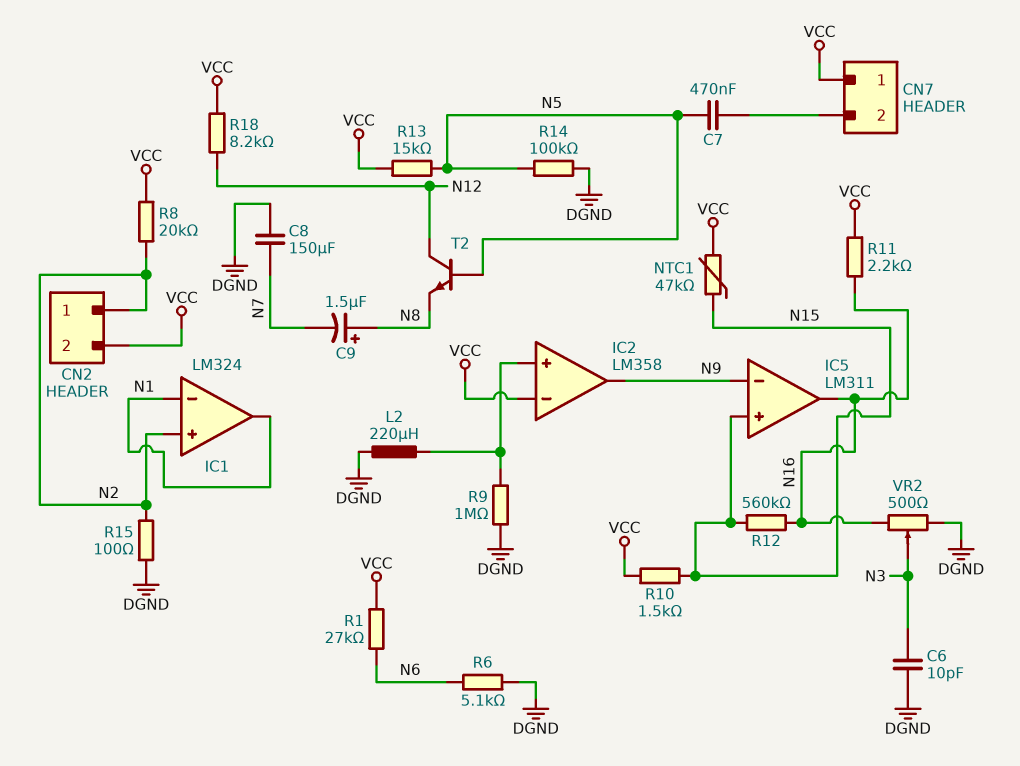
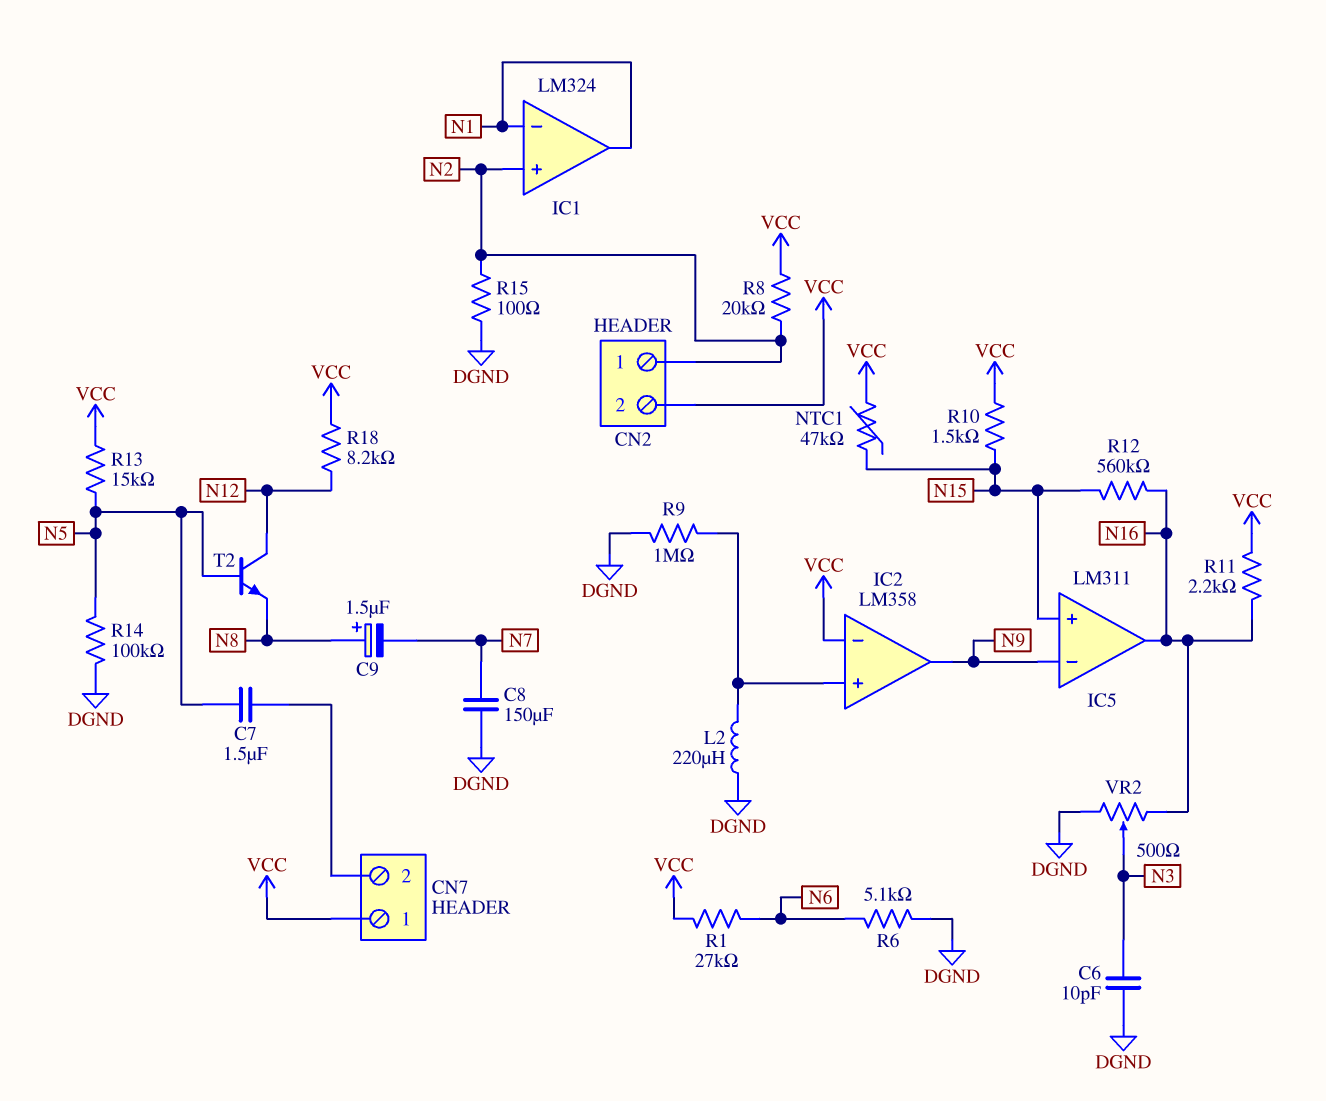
C7: 470nF (CN7/2, N5) -> 1.5uF (CN7/2, N5)

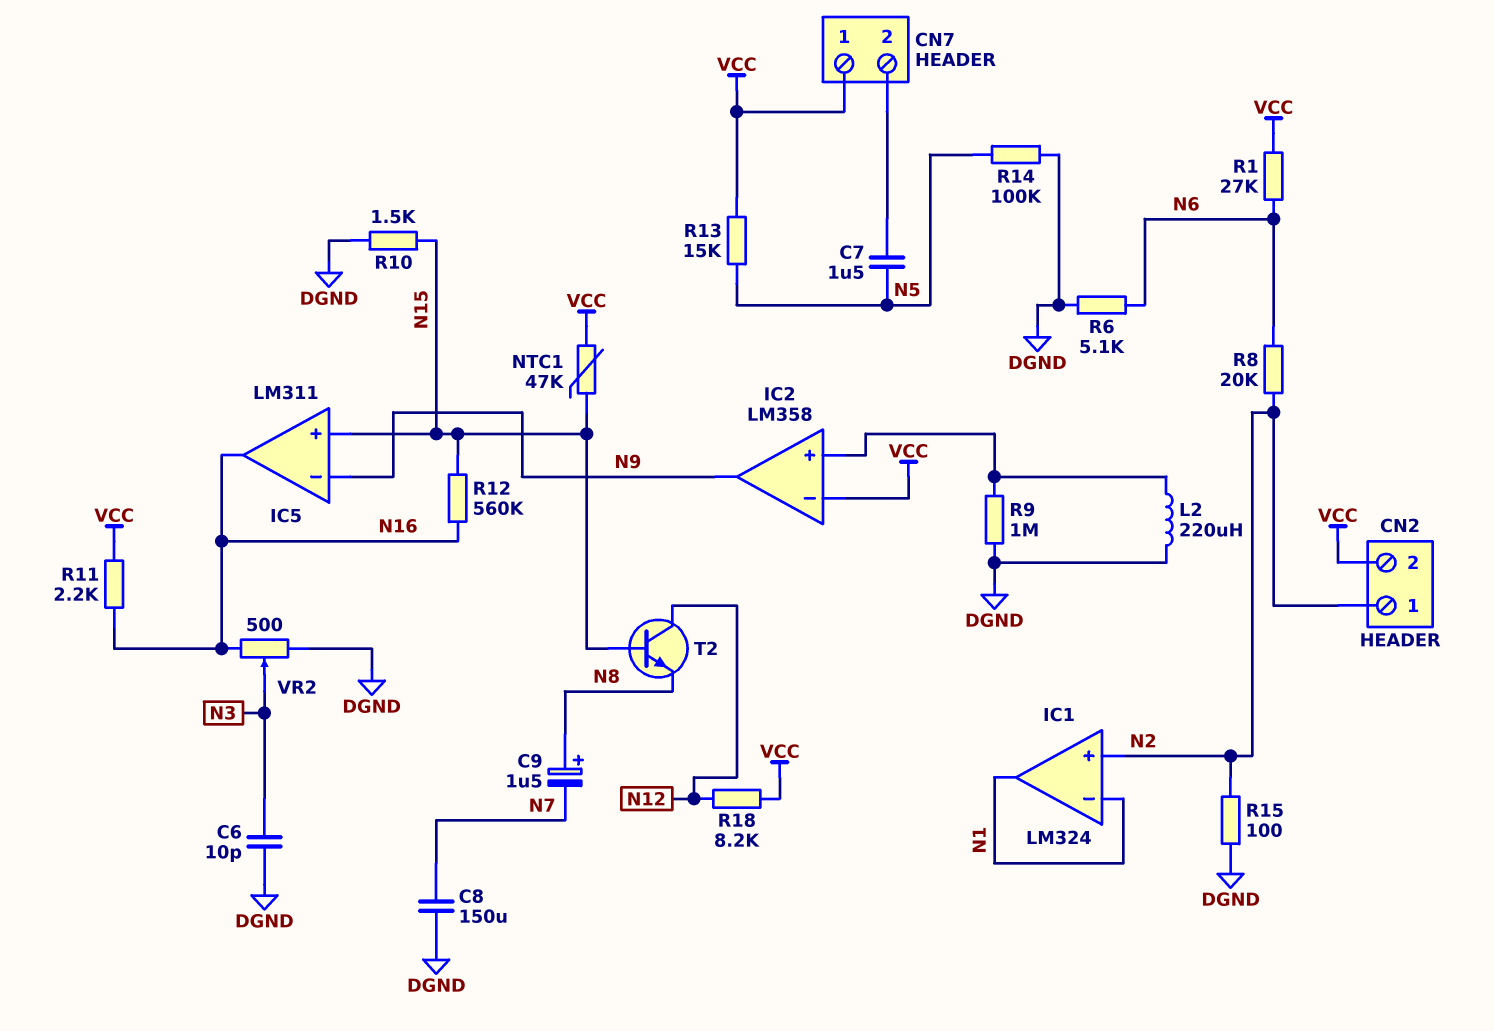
R8: 20k (N2, VCC) -> 20k (N2, N6)
R10: 1.5k (N15, VCC) -> 1.5k (DGND, N15)
T2: NPN (B N5, C N12, E N8) -> NPN (B N15, C N12, E N8)

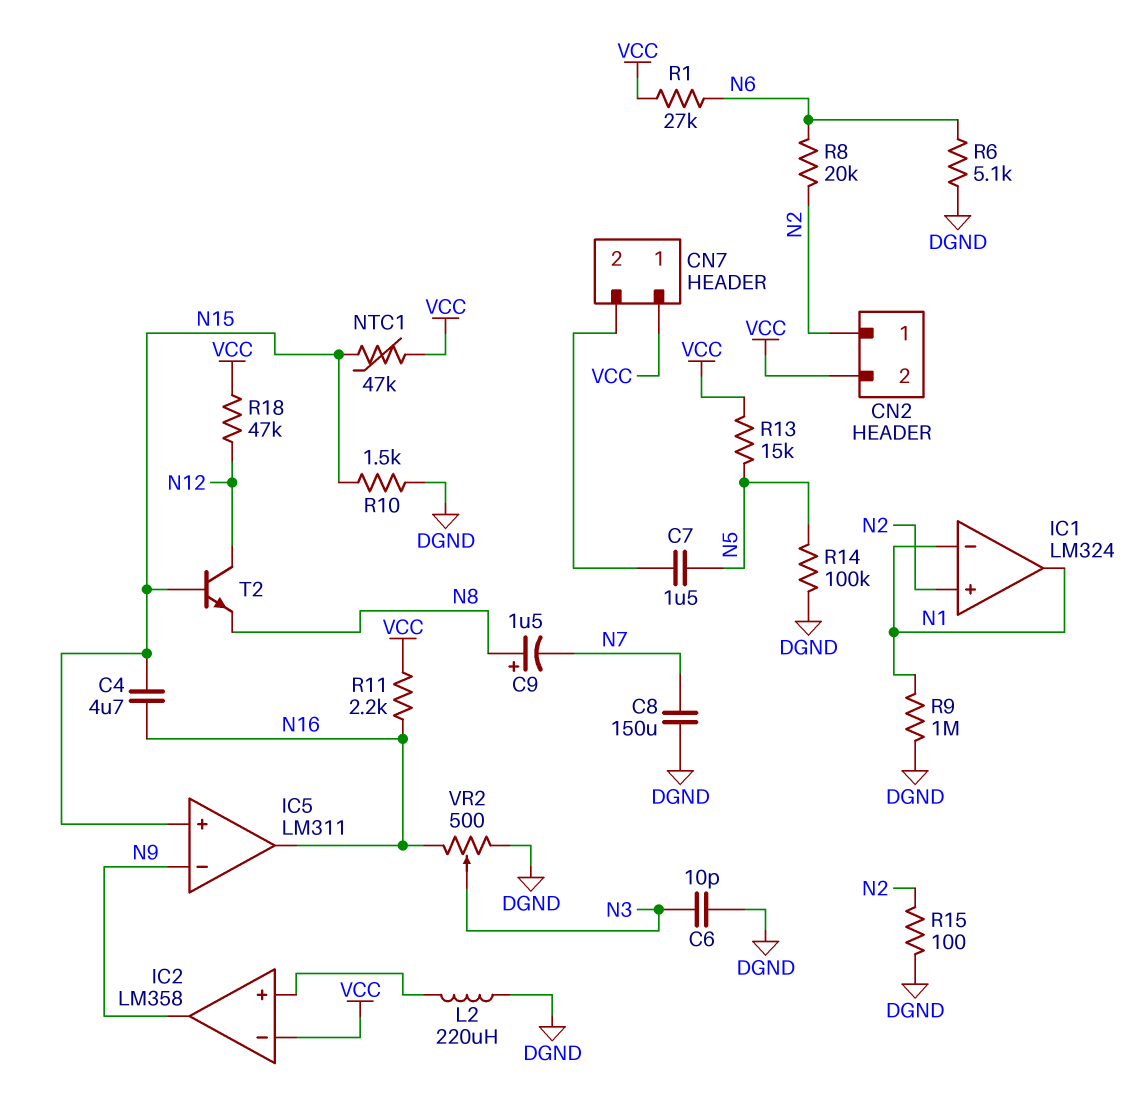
C4: none -> 4.7uF (N15, N16)
R9: 1M (DGND, IC2/in+) -> 1M (DGND, N1)
R12: 560k (N15, N16) -> none
R18: 8.2k (N12, VCC) -> 47k (N12, VCC)

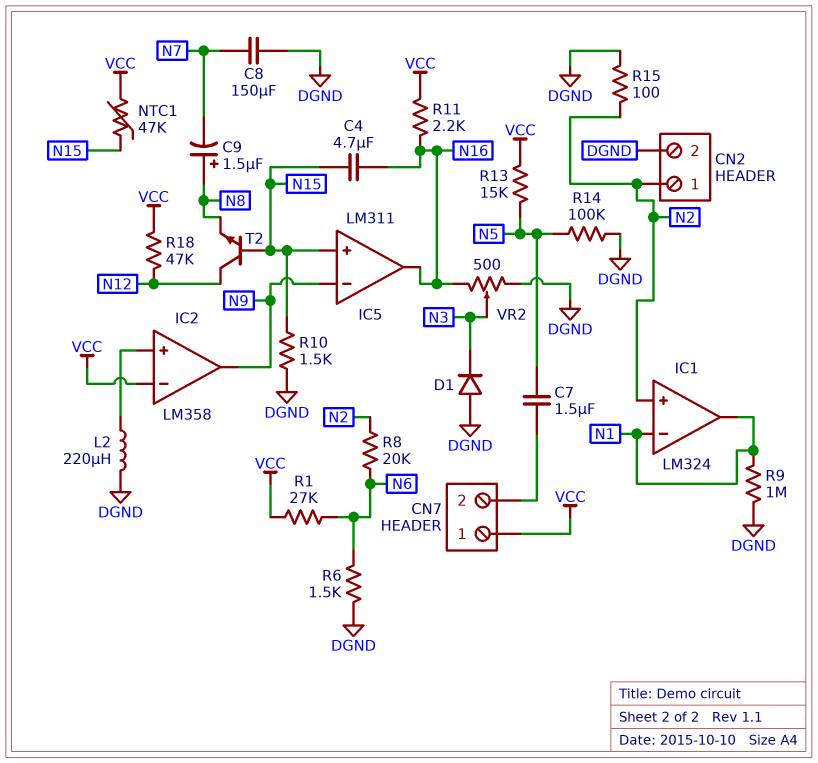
C6: 10pF (DGND, N3) -> none
CN2 pin 2: VCC -> DGND
D1: none -> diode (A DGND, K N3)
R6: 5.1k (DGND, N6) -> 1.5k (DGND, N6)

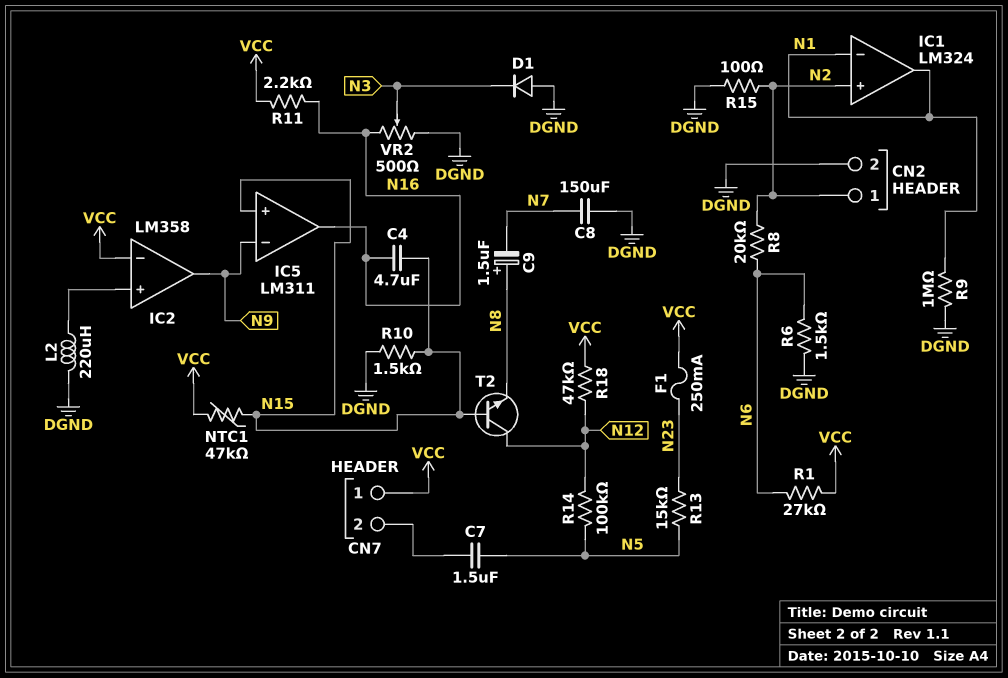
F1: none -> 250mA (N23, VCC)
R13: 15k (N5, VCC) -> 15k (N5, N23)
R14: 100k (DGND, N5) -> 100k (N5, N12)

